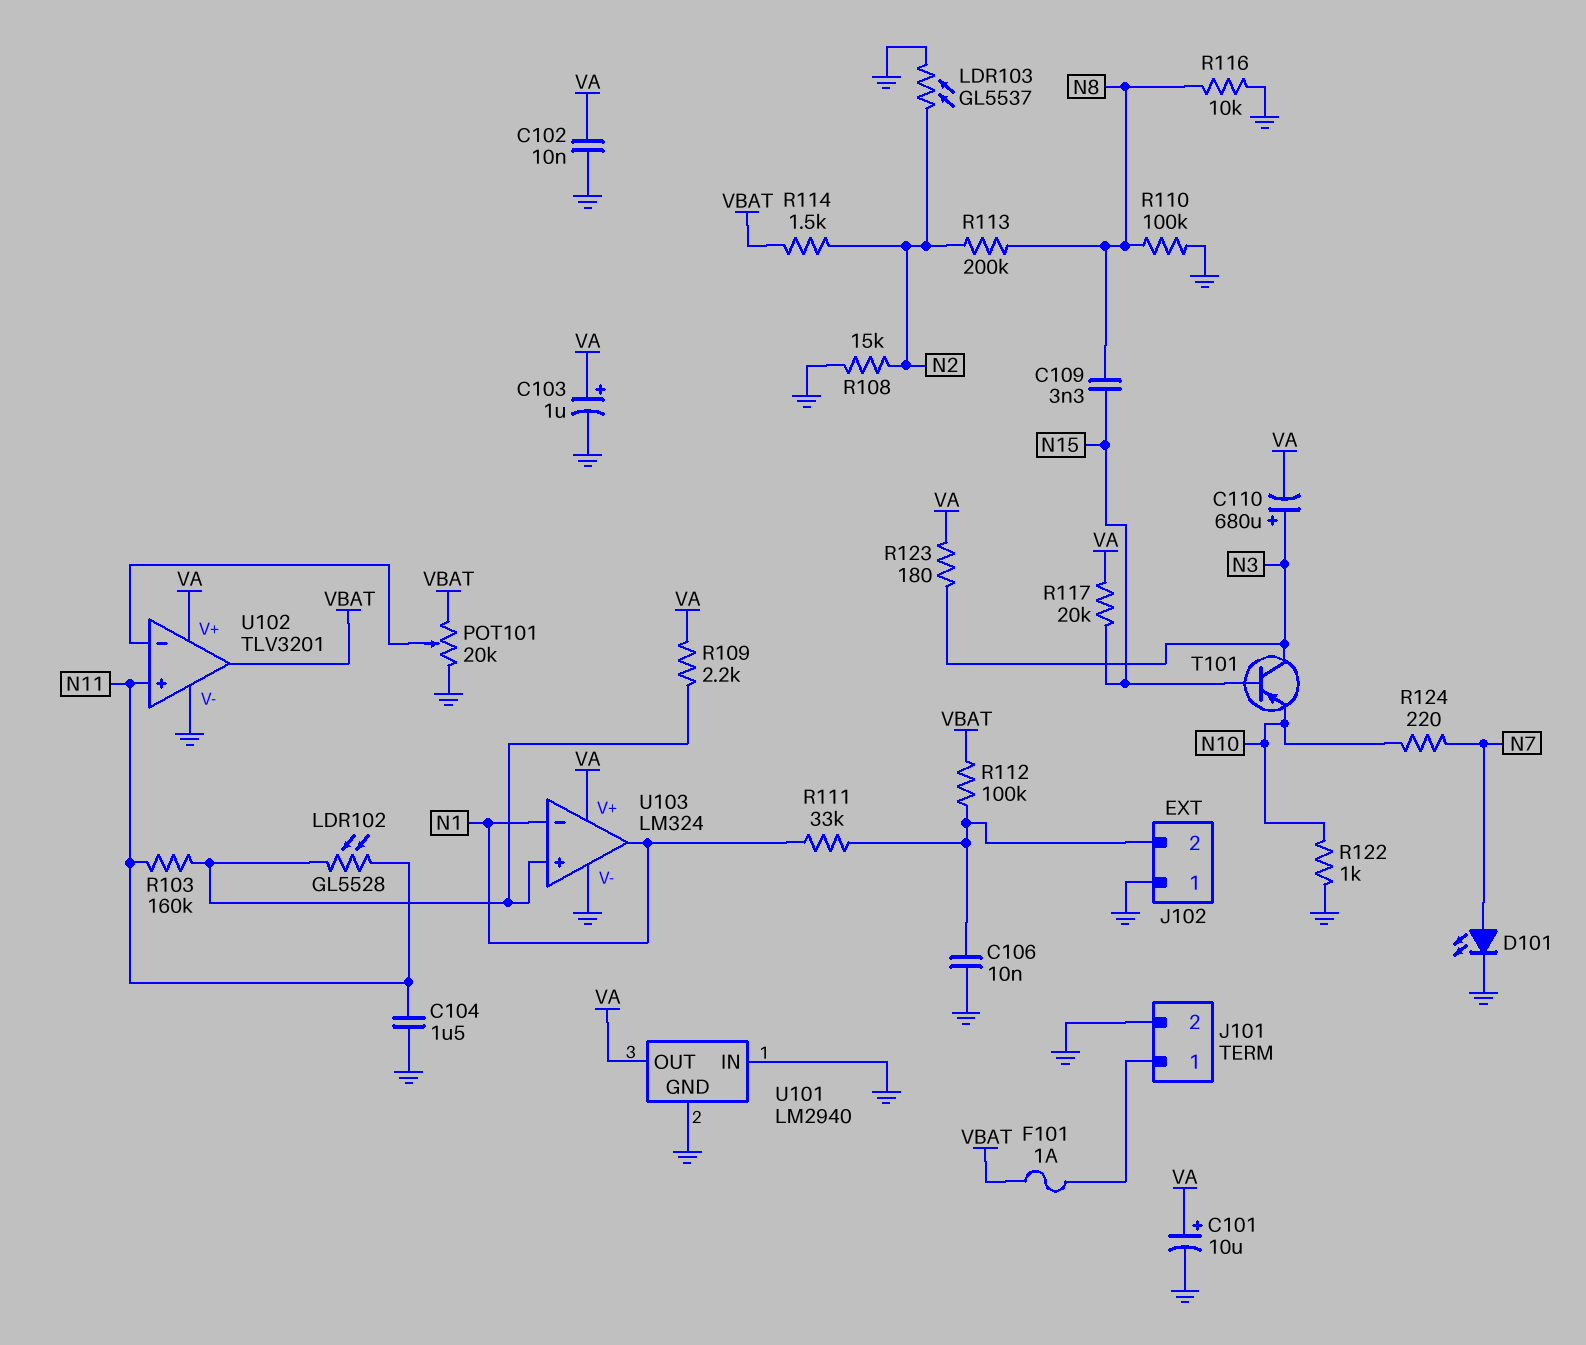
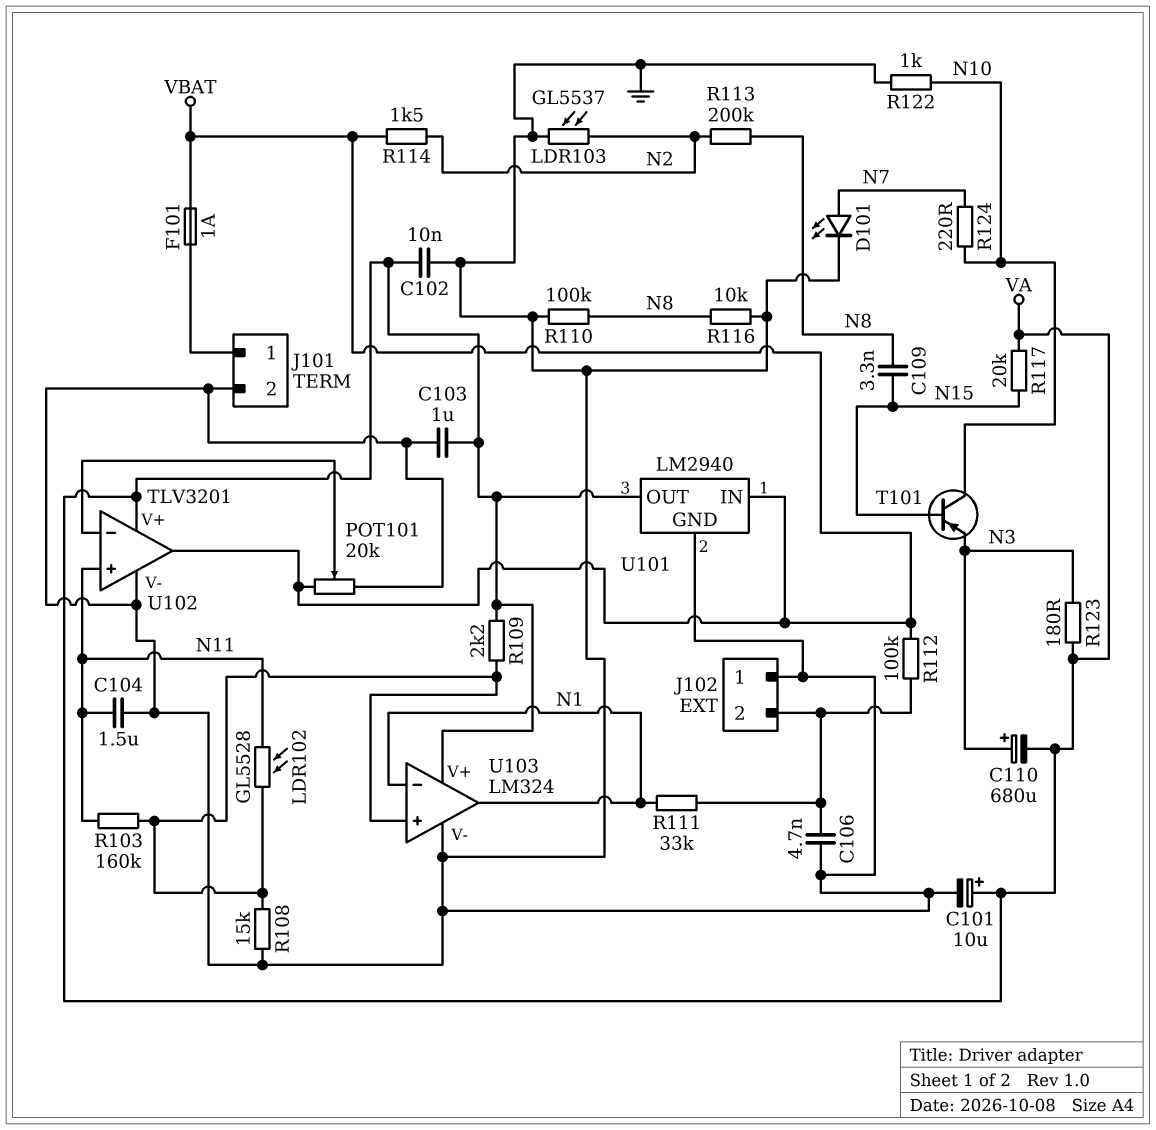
C103: 1uF (plus VA, minus GND) -> 1uF (GND, VA)
C106: 10nF (GND, J102/2) -> 4.7nF (GND, J102/2)
R108: 15k (GND, N2) -> 15k (GND, U103/in+)
T101: PNP (B N15, C N3, E N10) -> PNP (B N15, C N10, E N3)
U101 pin IN: GND -> VBAT

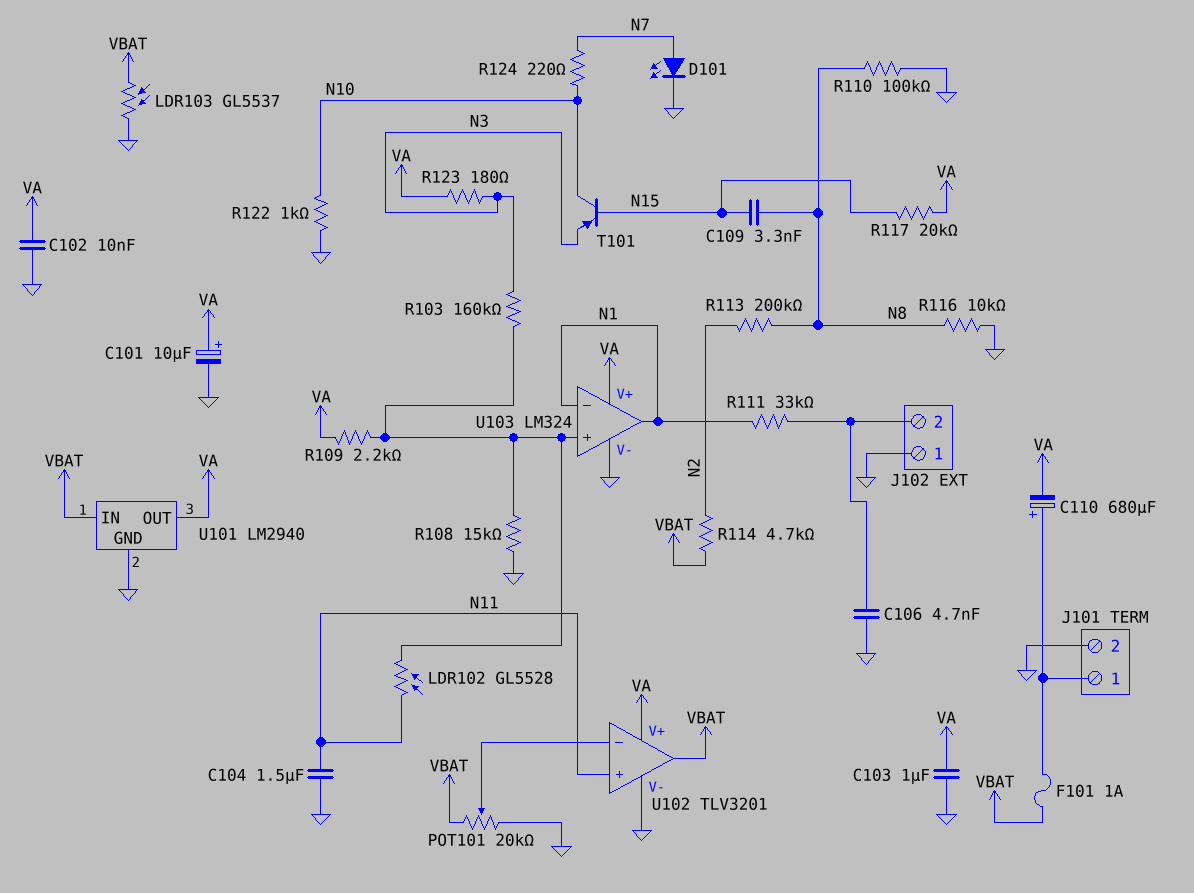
C110: 680uF (plus N3, minus VA) -> 680uF (plus J101/1, minus VA)
LDR103: GL5537 (GND, N2) -> GL5537 (GND, VBAT)
R103: 160k (N11, U103/in+) -> 160k (N3, U103/in+)
R112: 100k (J102/2, VBAT) -> none
R114: 1.5k (N2, VBAT) -> 4.7k (N2, VBAT)

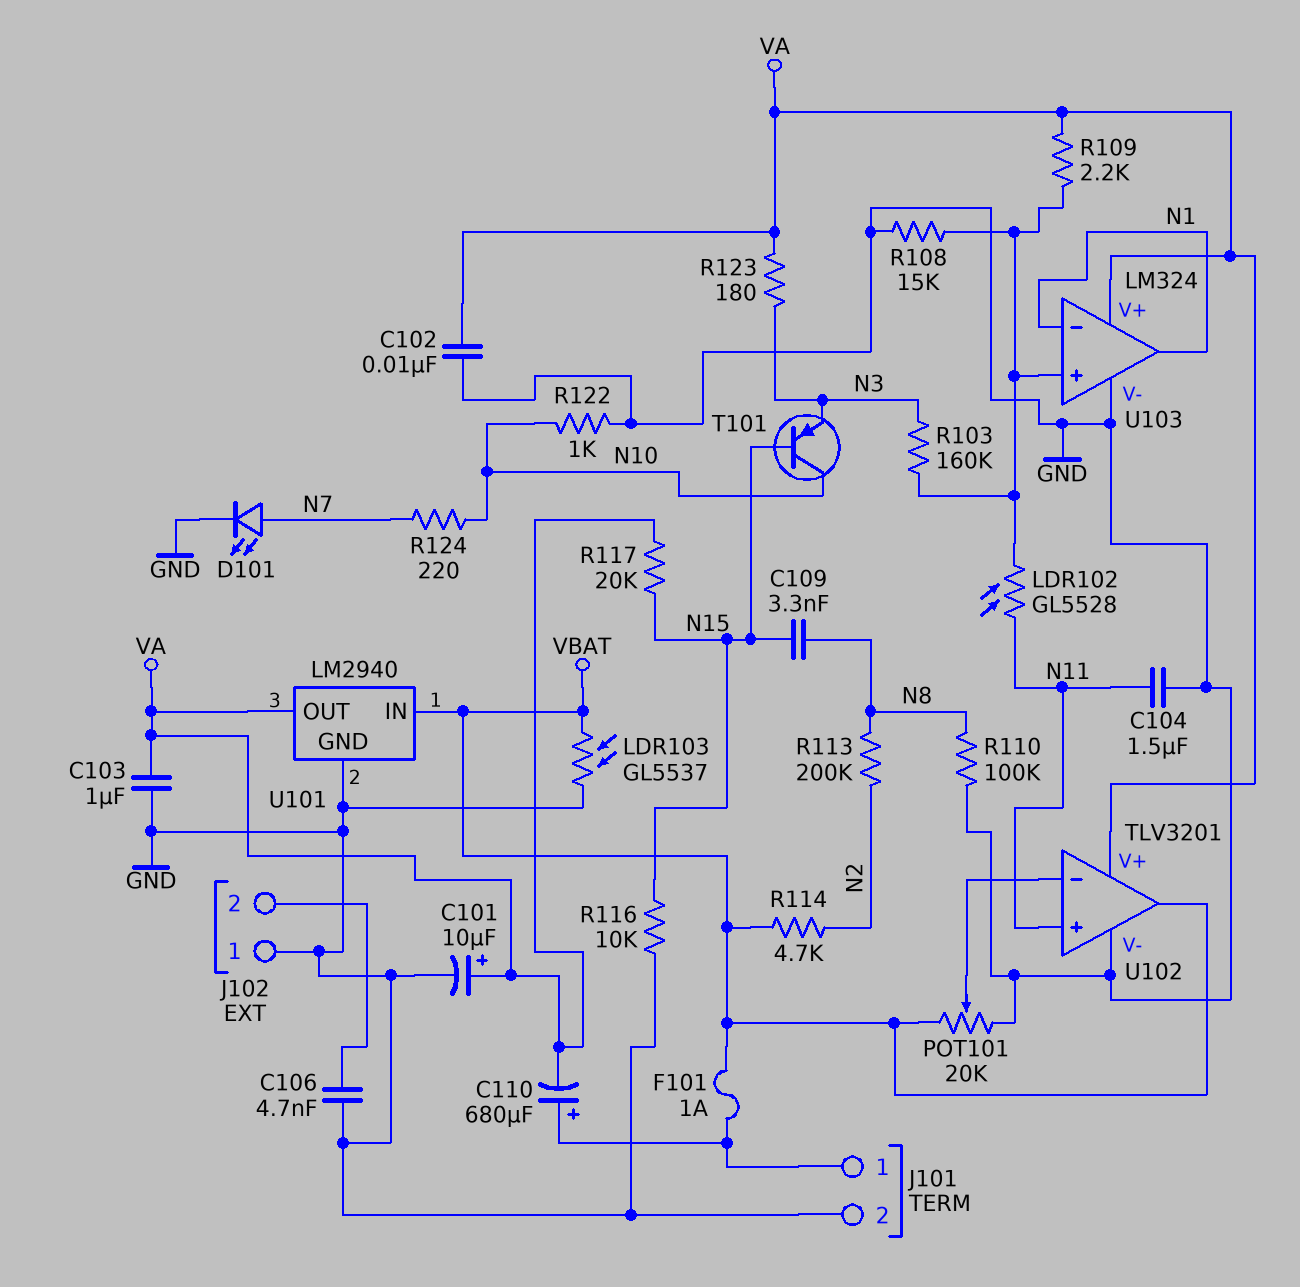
R111: 33k (J102/2, N1) -> none
R116: 10k (GND, N8) -> 10k (GND, N15)

